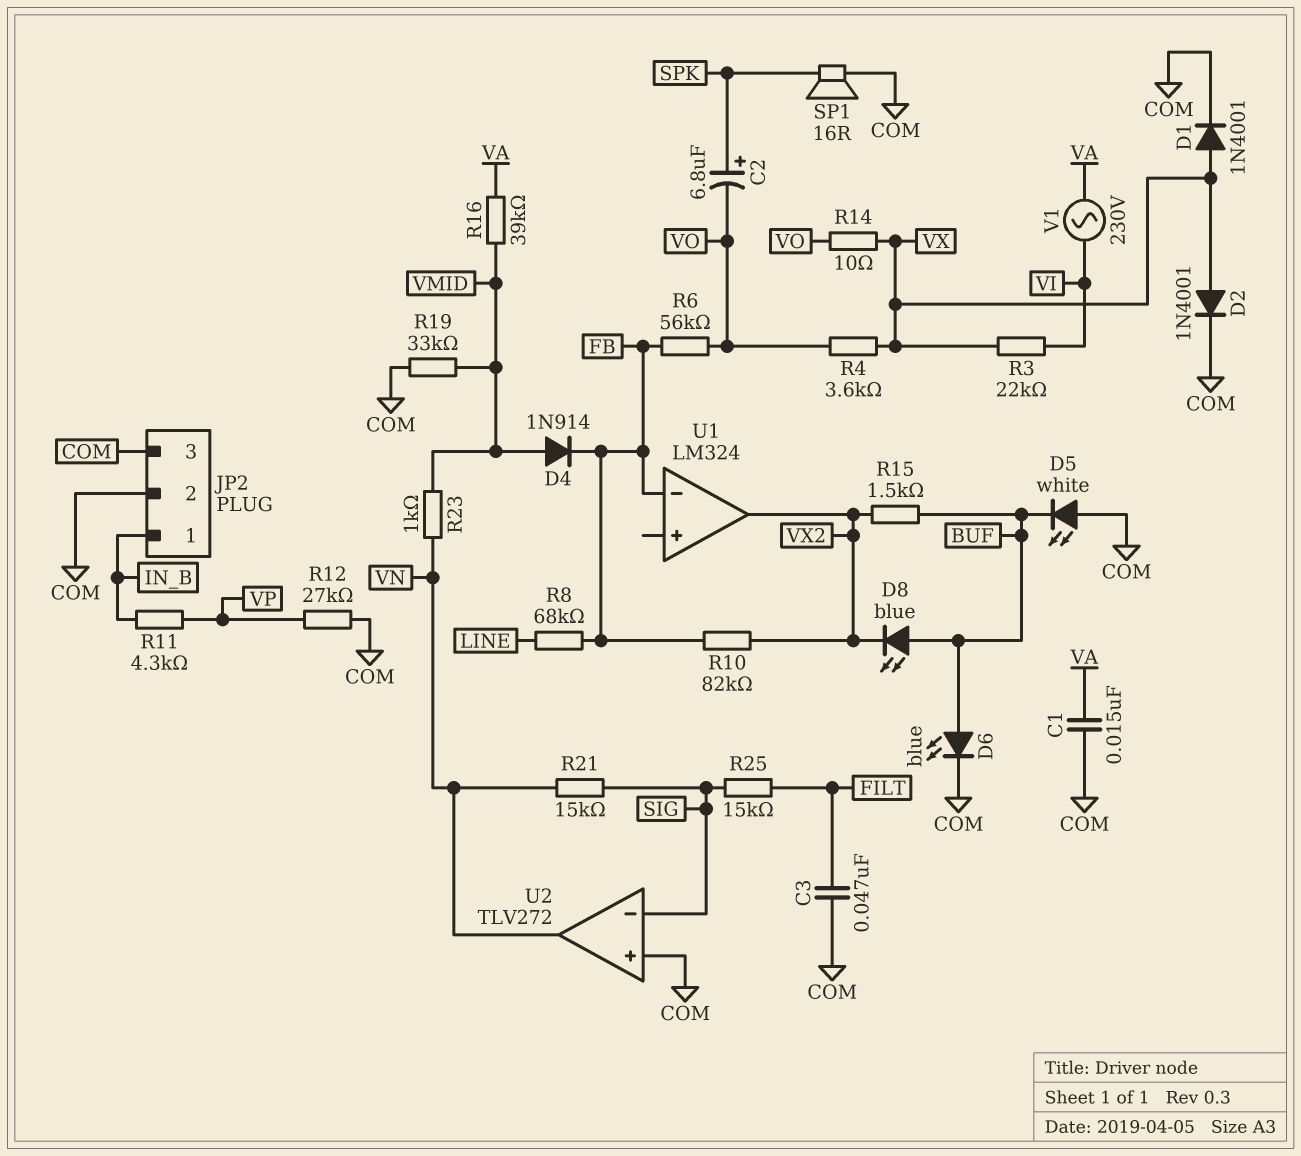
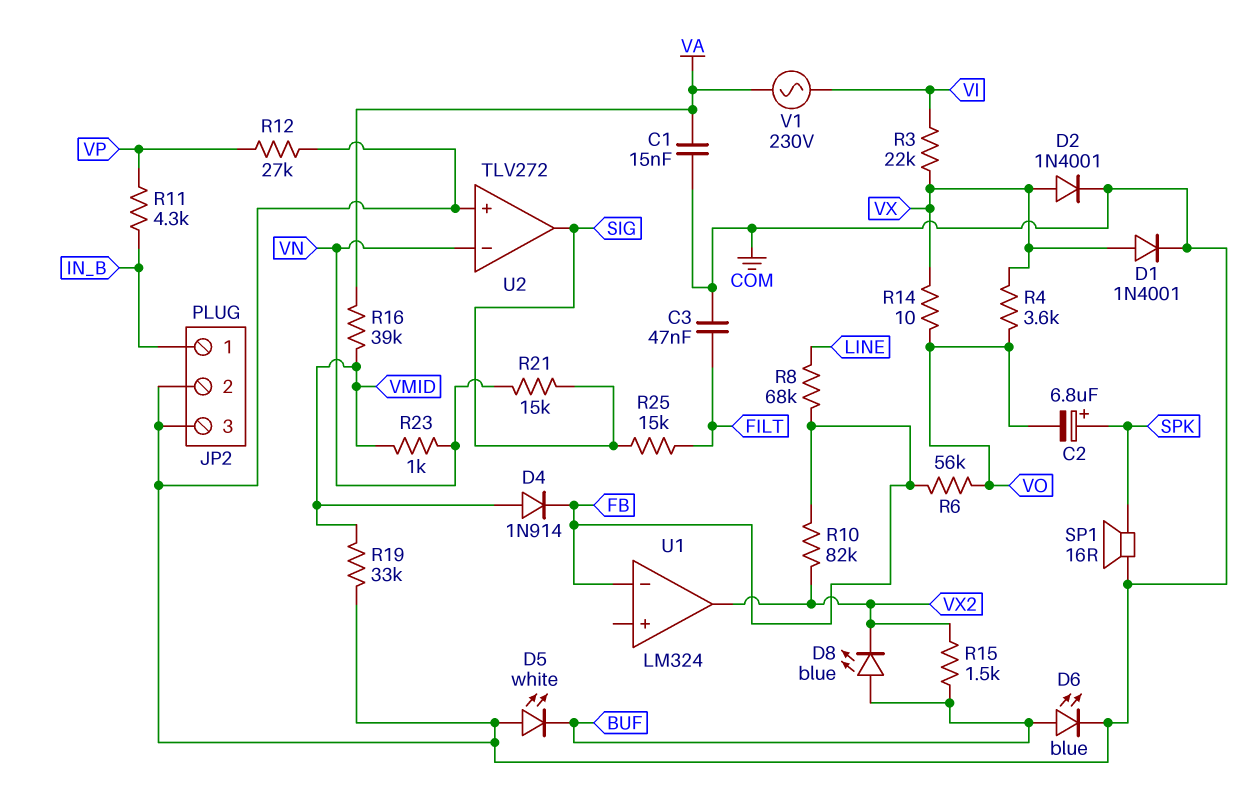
U2 pin in-: SIG -> VN
U2 pin out: VN -> SIG

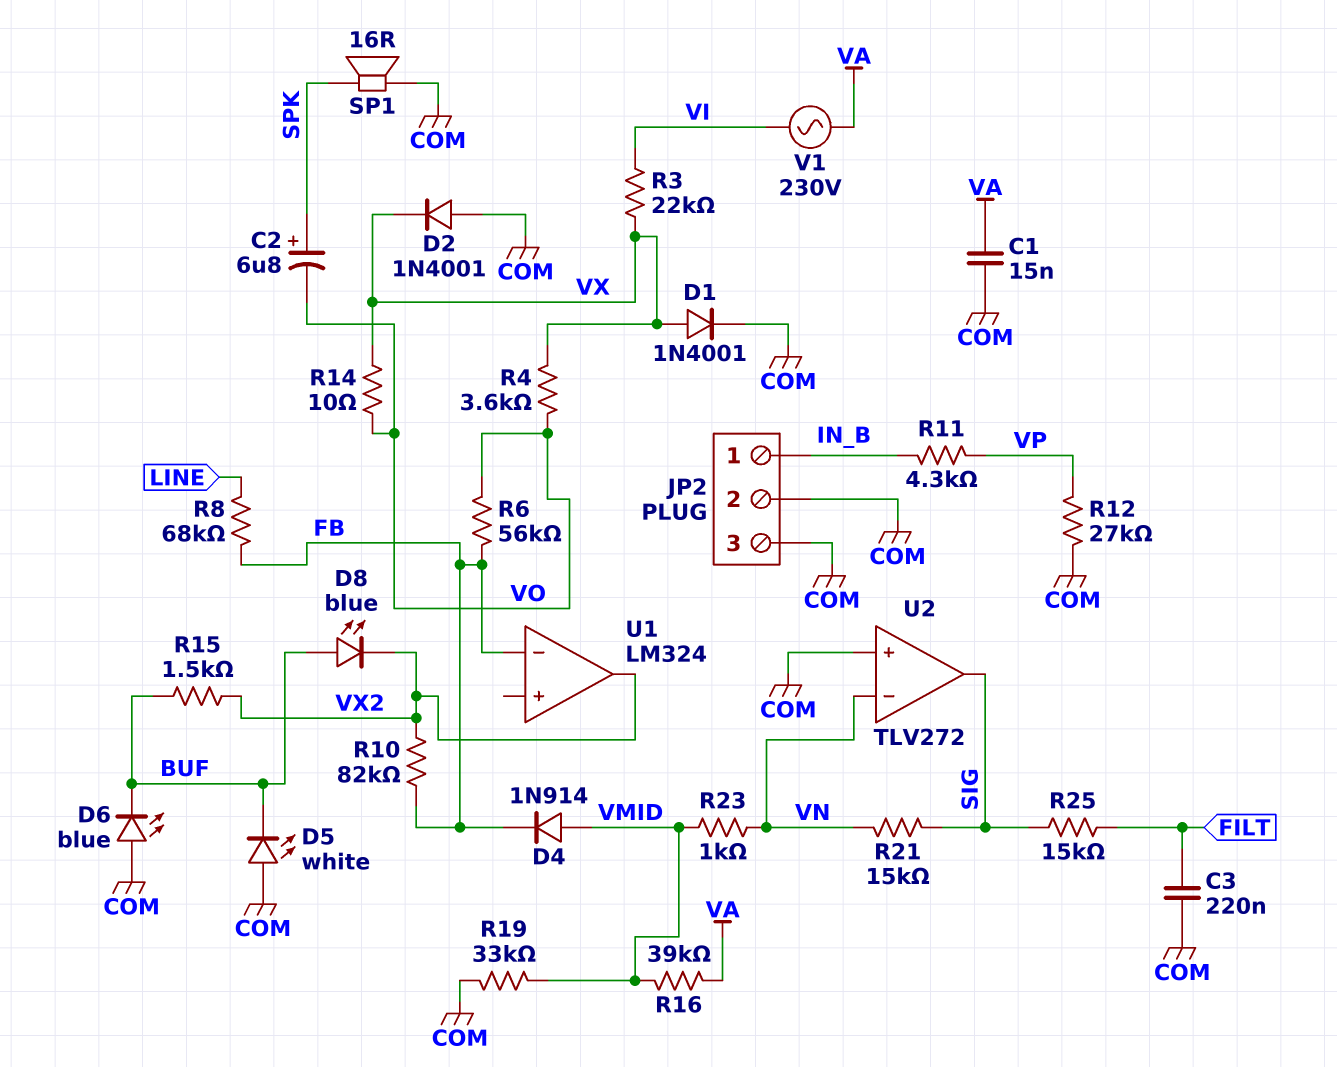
C3: 47nF (COM, FILT) -> 220nF (COM, FILT)
D2: diode 1N4001 (A VX, K COM) -> diode 1N4001 (A COM, K VX)
D6: LED blue (A BUF, K COM) -> LED blue (A COM, K BUF)

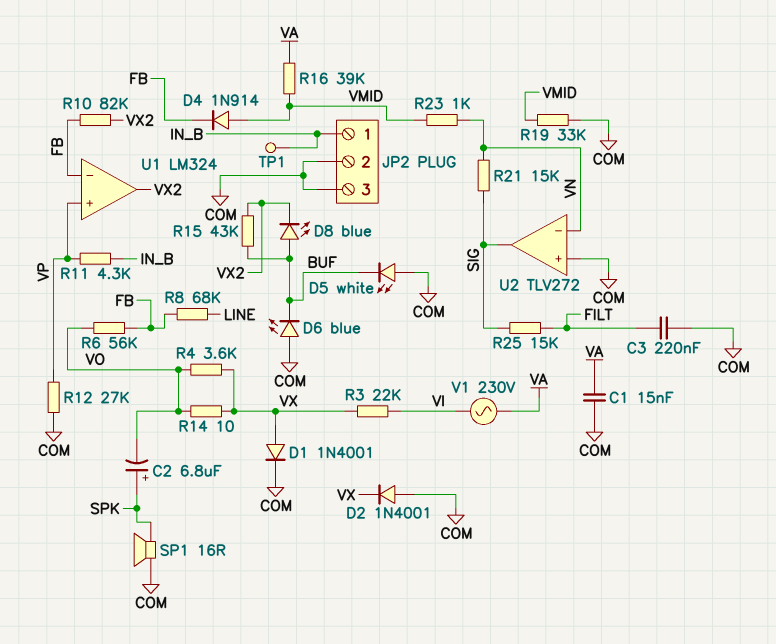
R15: 1.5k (BUF, VX2) -> 43k (BUF, VX2)
TP1: none -> test point (IN_B)
U1 pin in+: none -> VP

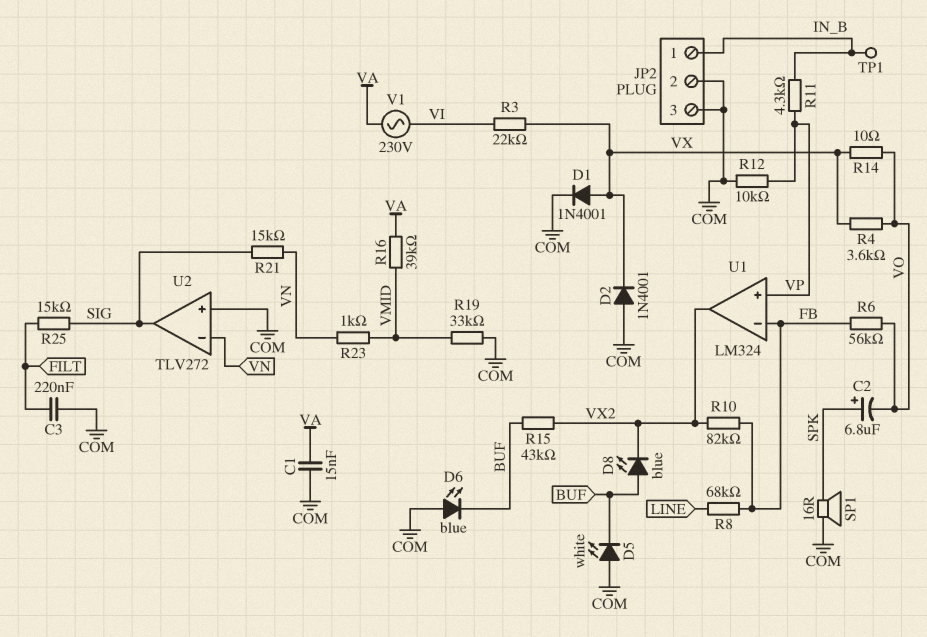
D4: diode 1N914 (A VMID, K FB) -> none
R12: 27k (COM, VP) -> 10k (COM, VP)

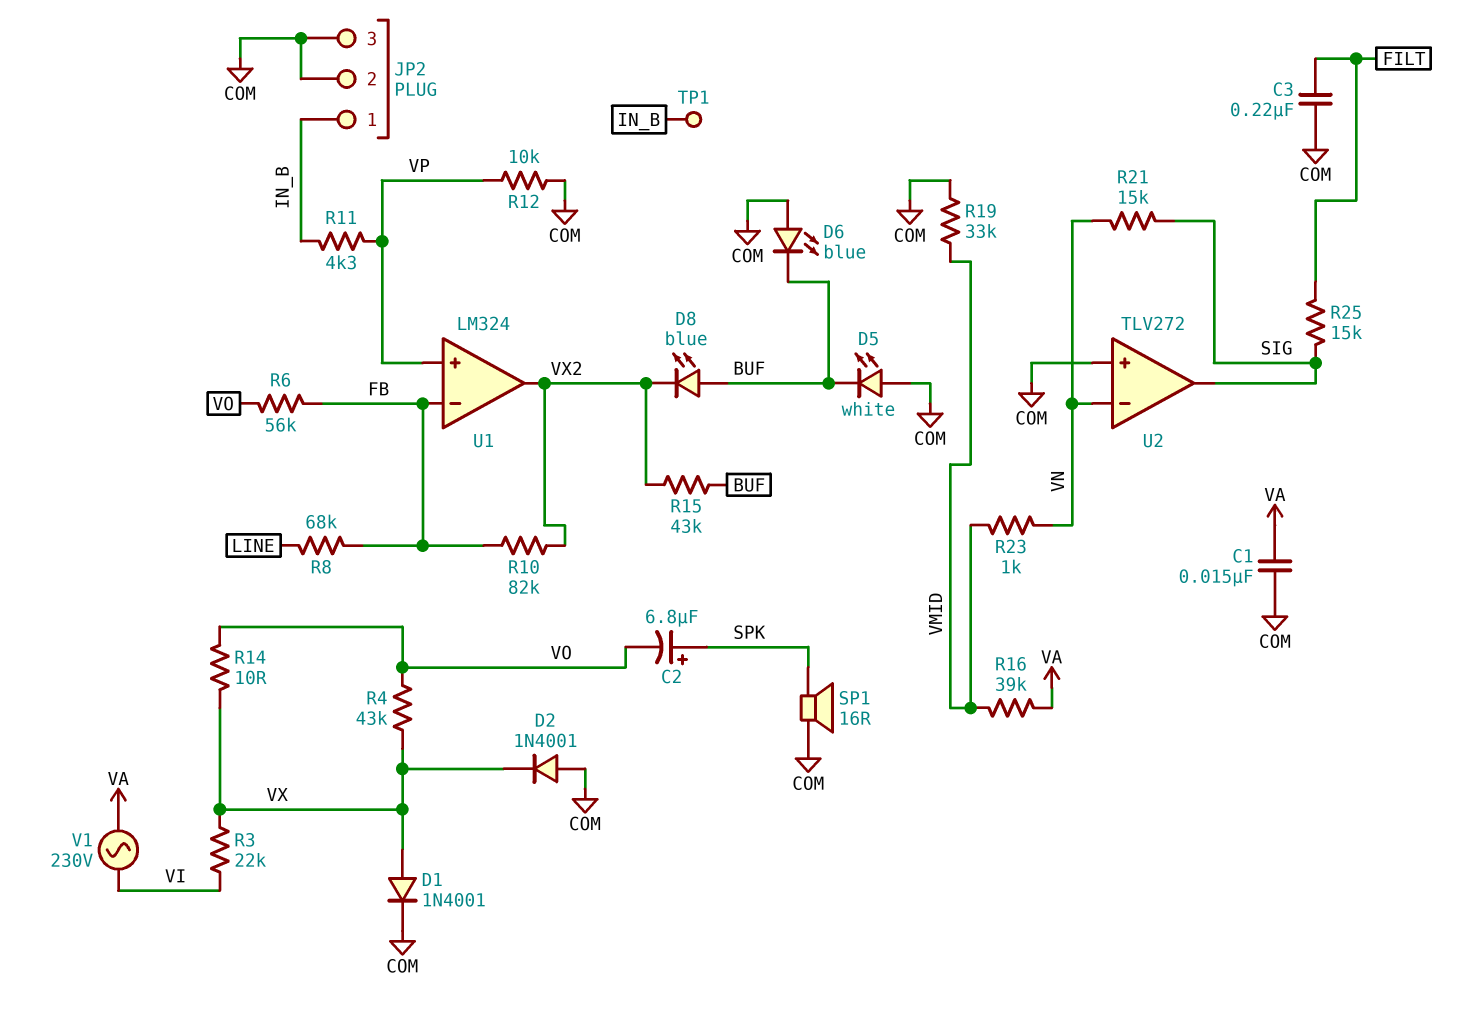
R4: 3.6k (VO, VX) -> 43k (VO, VX)

